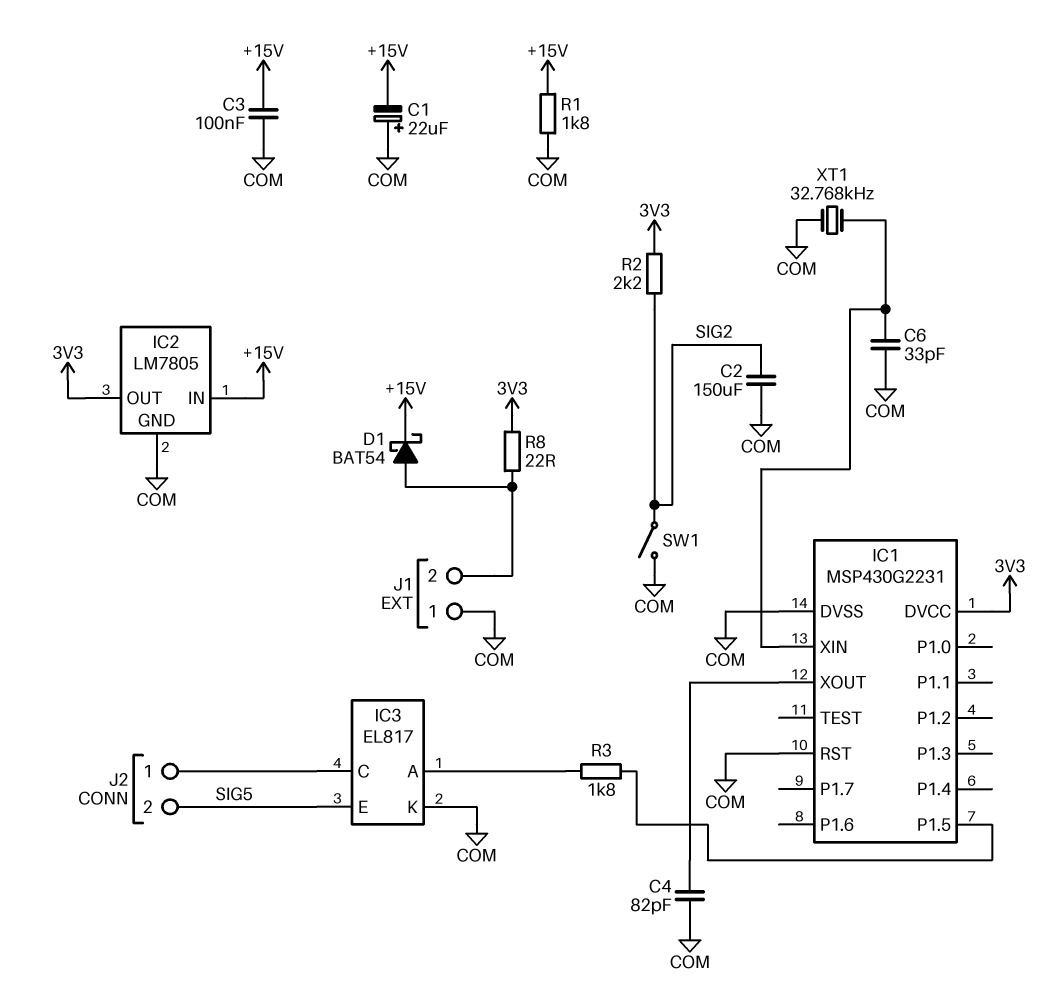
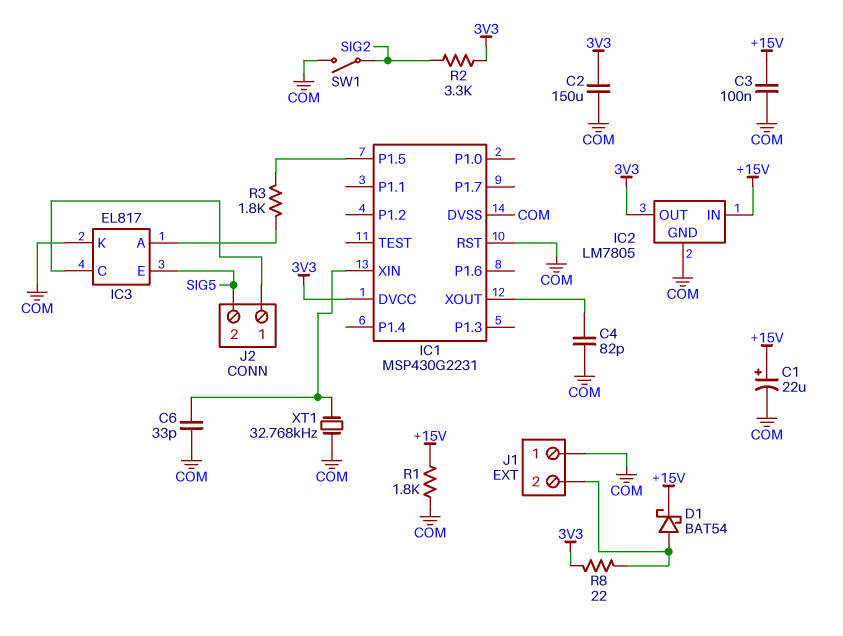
C1: 22uF (plus COM, minus +15V) -> 22uF (plus +15V, minus COM)
C2: 150uF (COM, SIG2) -> 150uF (3V3, COM)
R2: 2.2k (3V3, SIG2) -> 3.3k (3V3, SIG2)

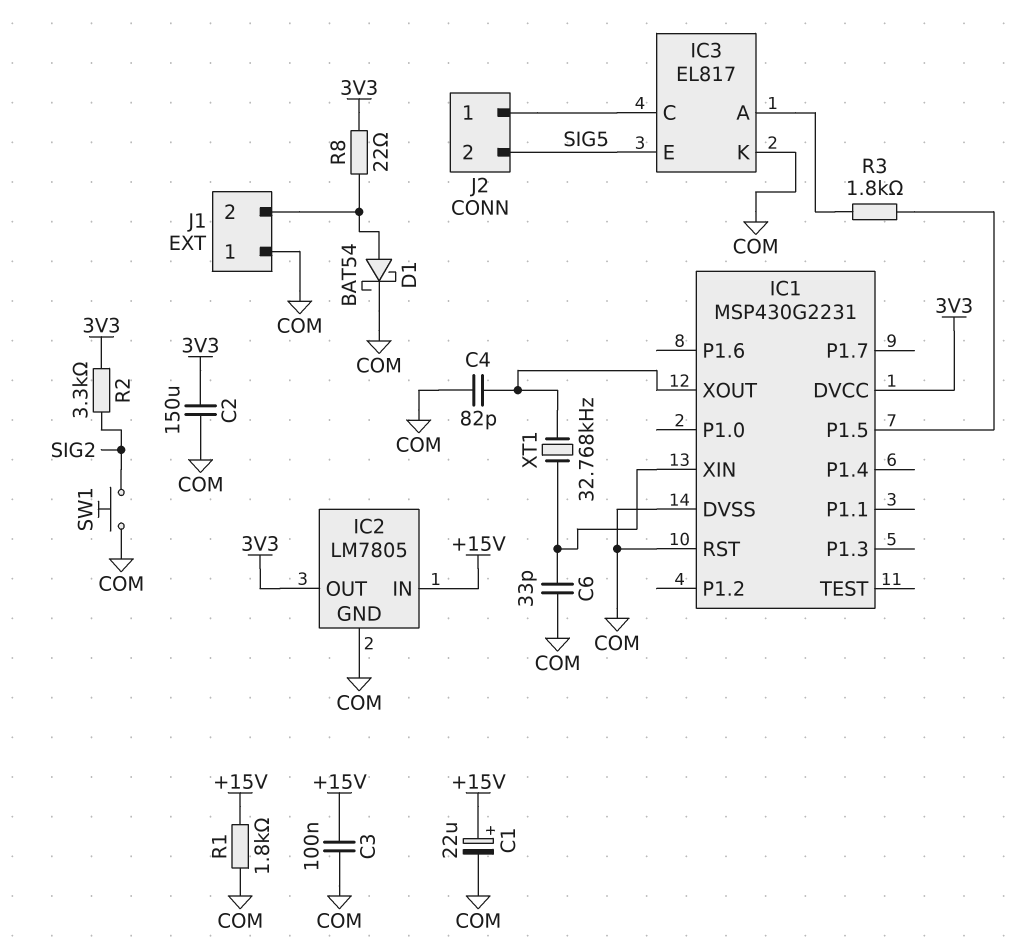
D1: schottky BAT54 (A J1/2, K +15V) -> schottky BAT54 (A J1/2, K COM)
SW1: switch (COM, SIG2) -> button (COM, SIG2)
XT1: 32.768kHz (COM, IC1/XIN) -> 32.768kHz (IC1/XIN, IC1/XOUT)

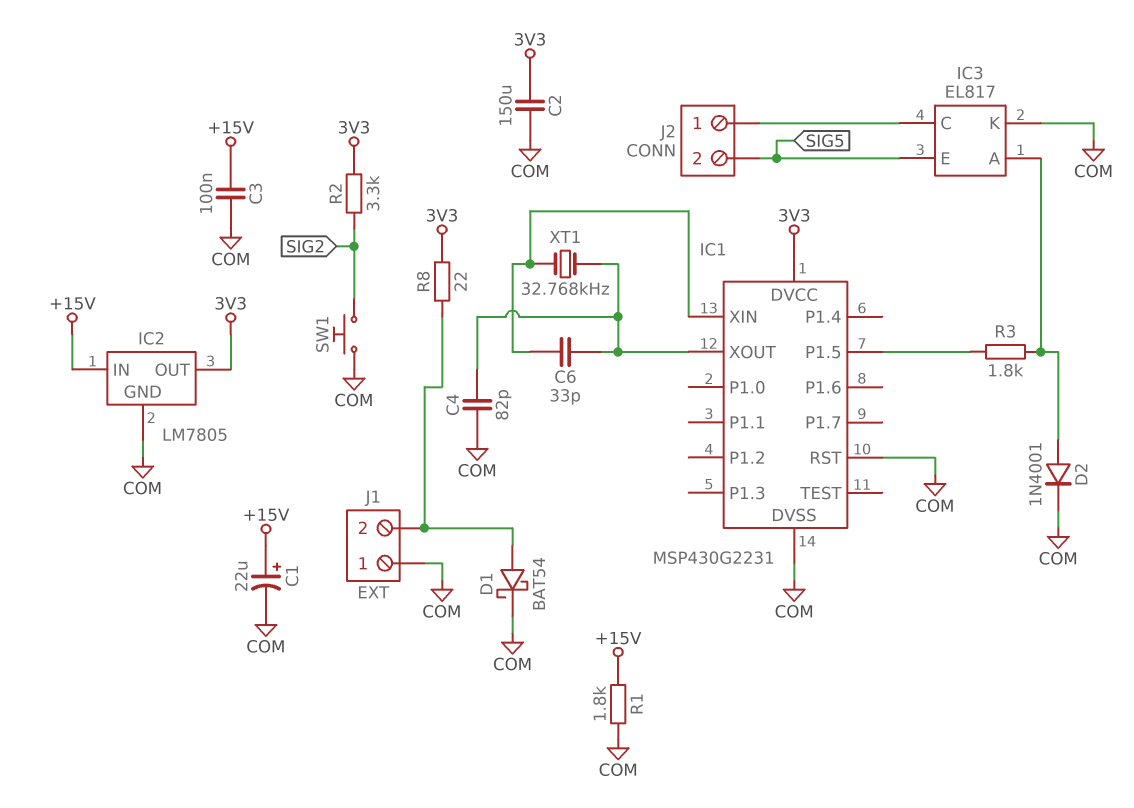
C6: 33pF (COM, IC1/XIN) -> 33pF (IC1/XIN, IC1/XOUT)
D2: none -> diode 1N4001 (A IC3/A, K COM)

